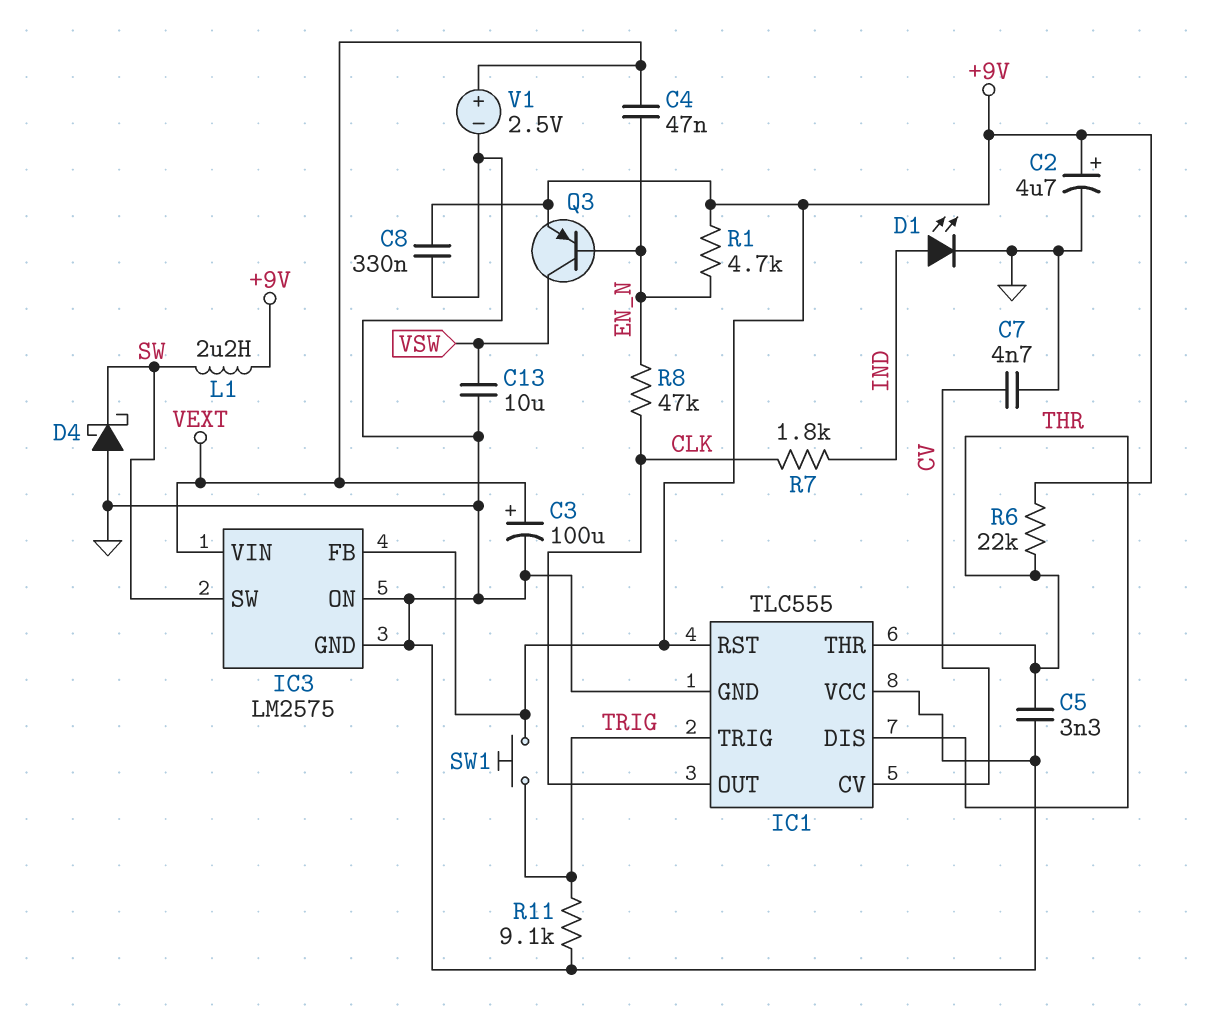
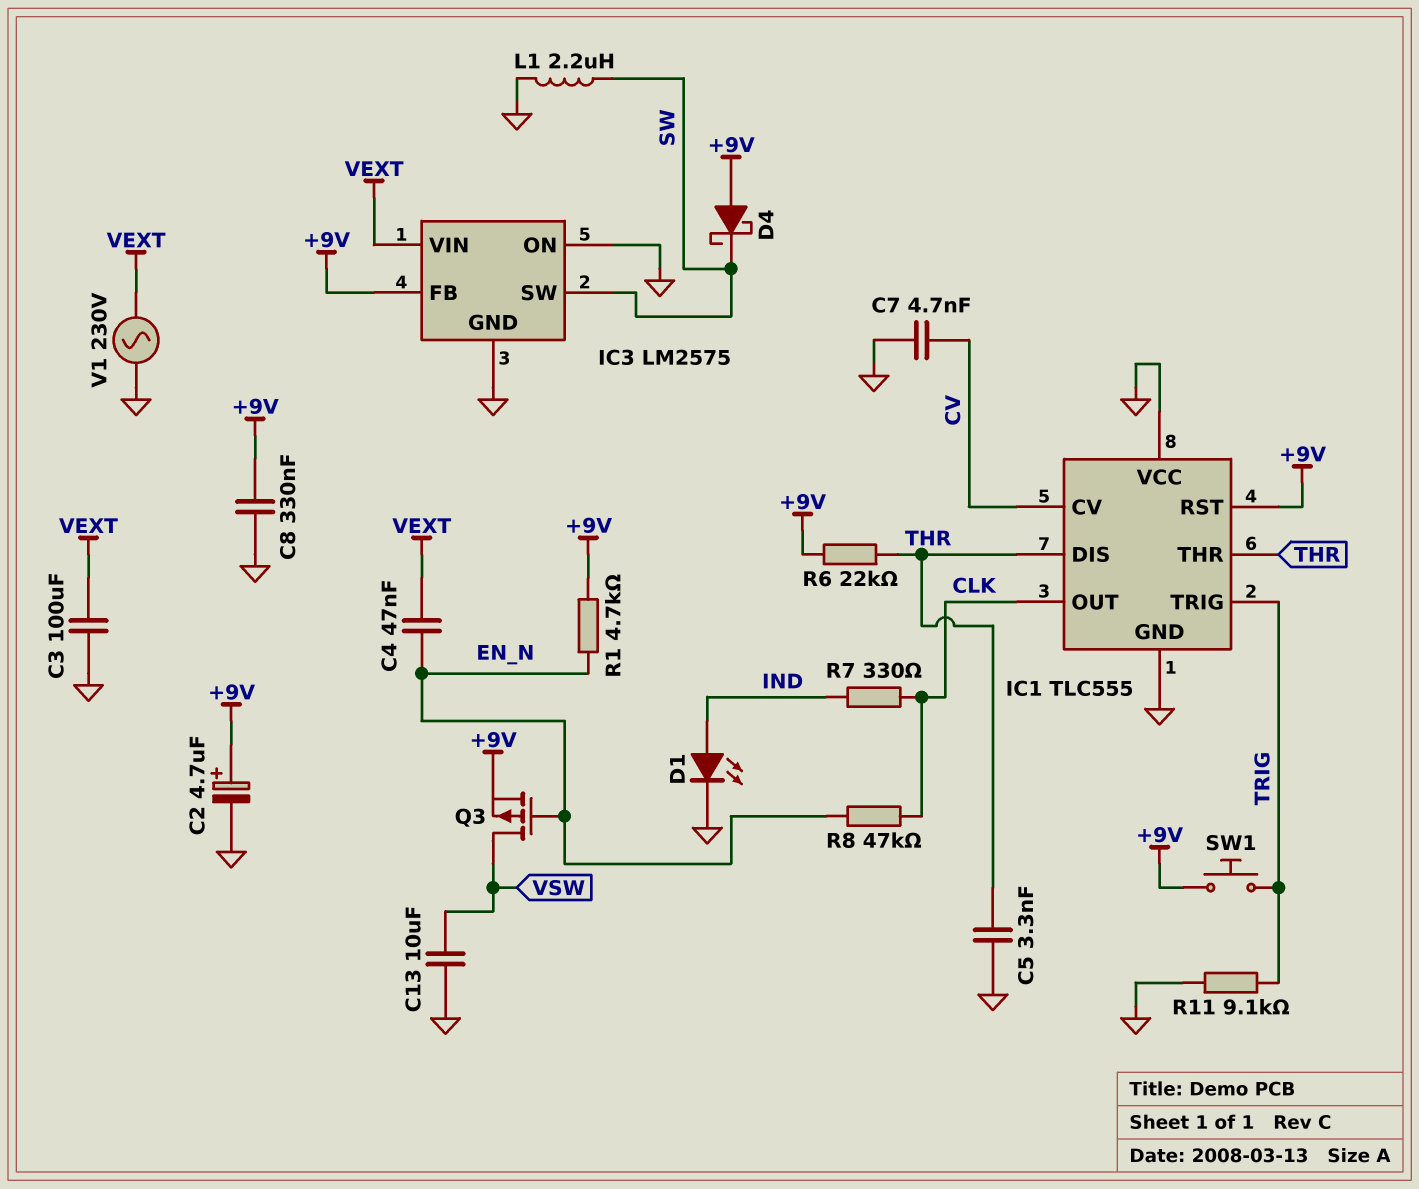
C3: 100uF (plus VEXT, minus GND) -> 100uF (GND, VEXT)
D4: schottky (A GND, K SW) -> schottky (A +9V, K SW)
L1: 2.2uH (+9V, SW) -> 2.2uH (GND, SW)
Q3: PNP (B EN_N, C VSW, E +9V) -> PMOS (G EN_N, D VSW, S +9V)
R7: 1.8k (CLK, IND) -> 330 (CLK, IND)
V1: 2.5V (plus VEXT, minus GND) -> AC 230V (GND, VEXT)

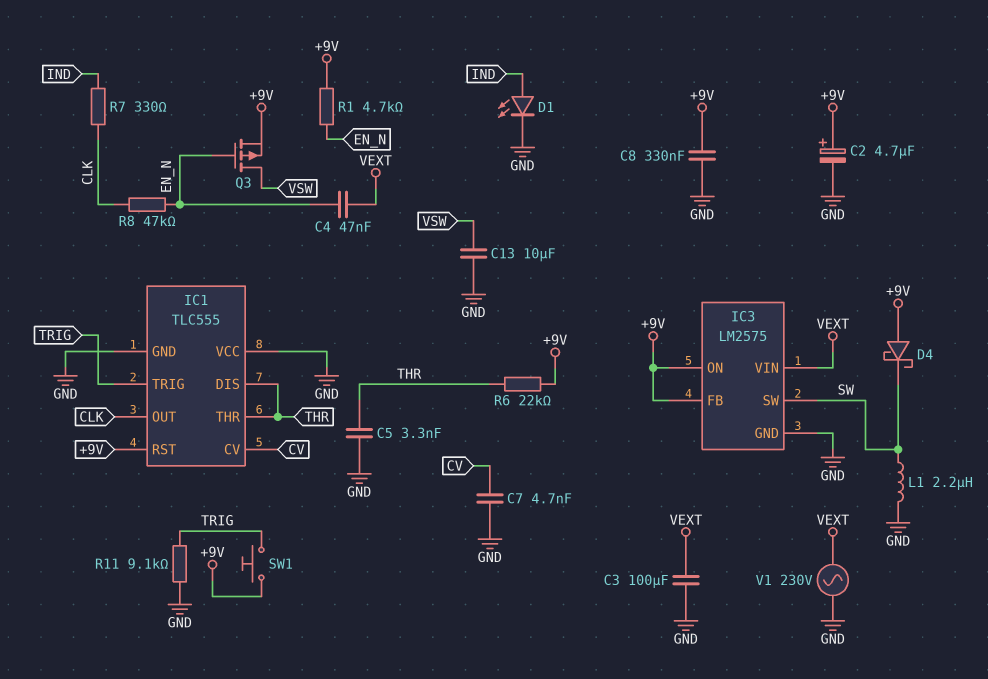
IC3 pin ON: GND -> +9V

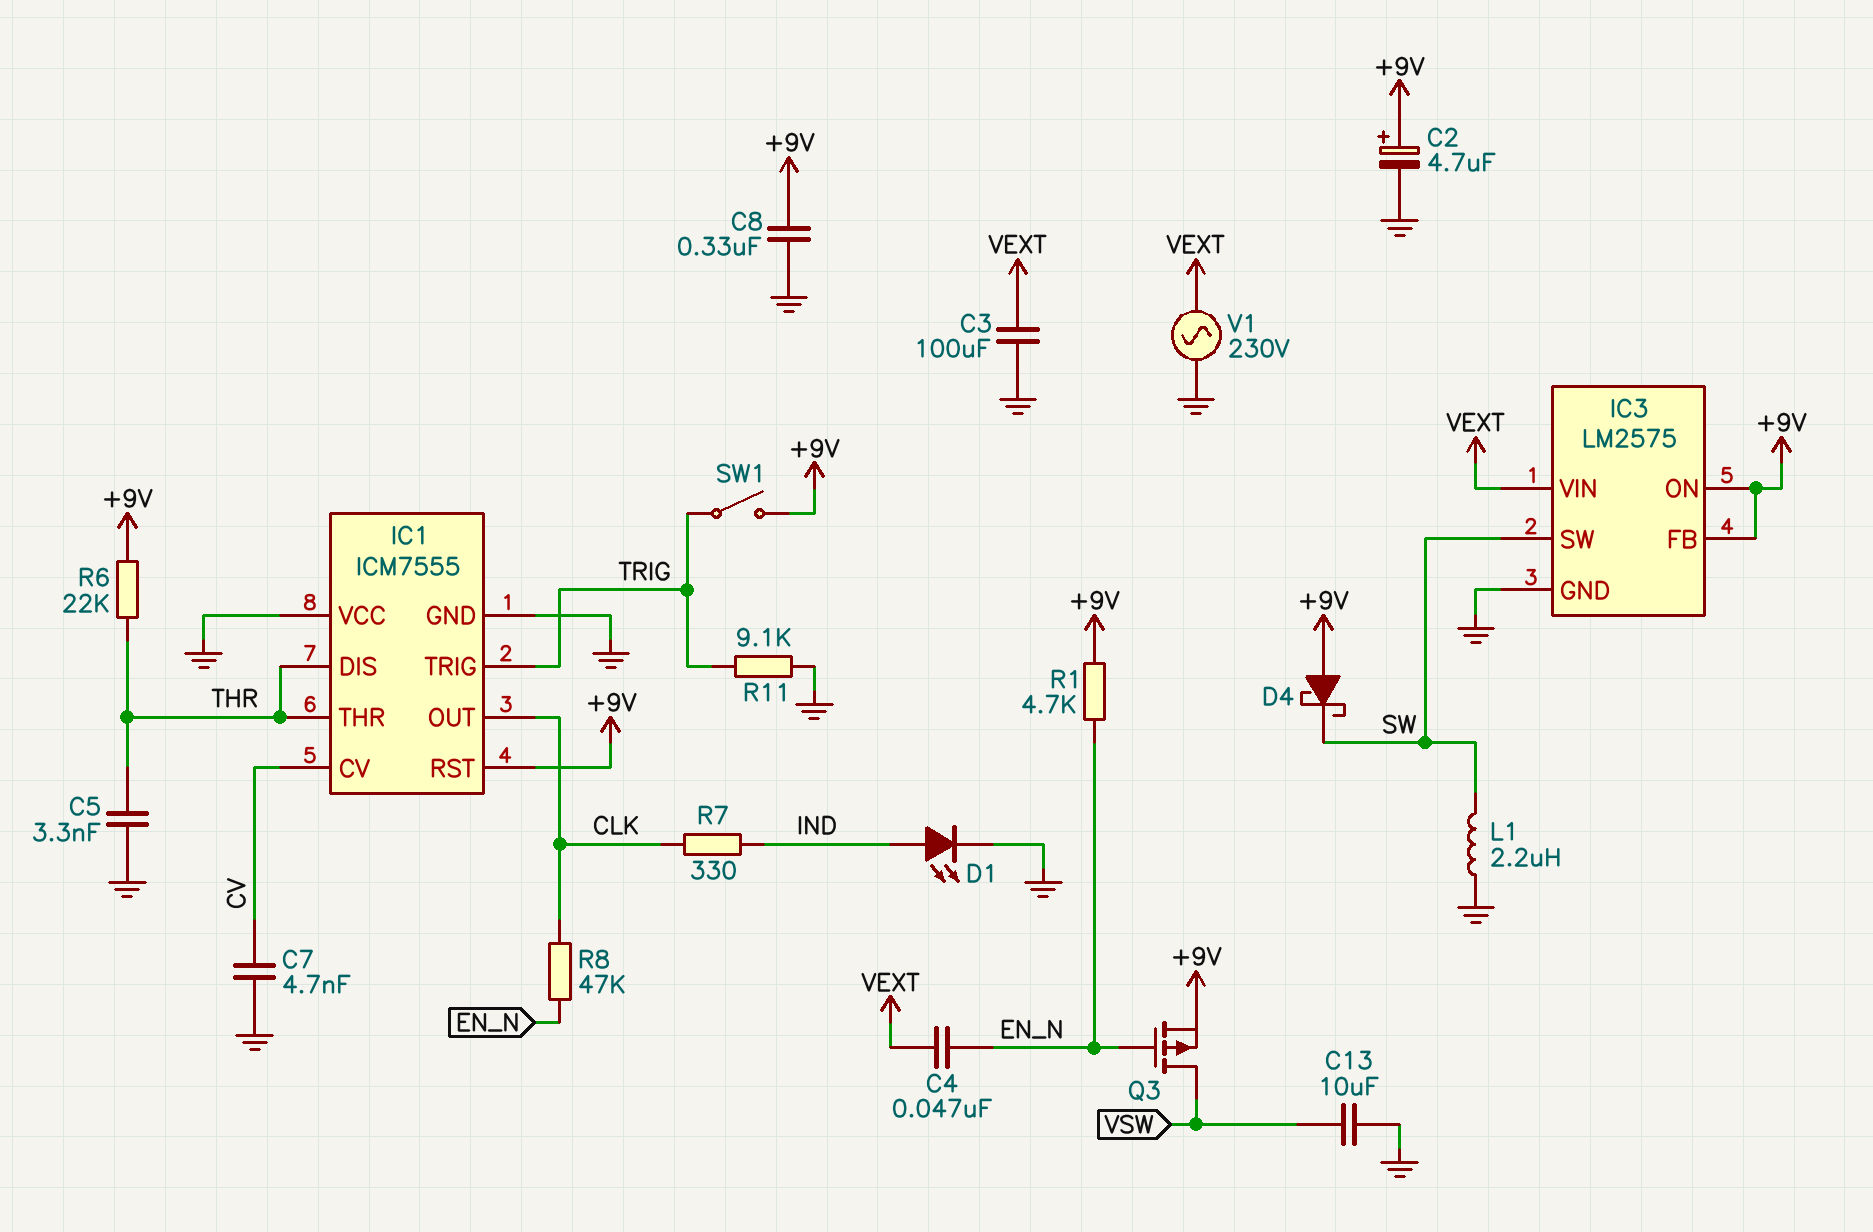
IC1: TLC555 -> ICM7555
SW1: button (+9V, TRIG) -> switch (+9V, TRIG)

